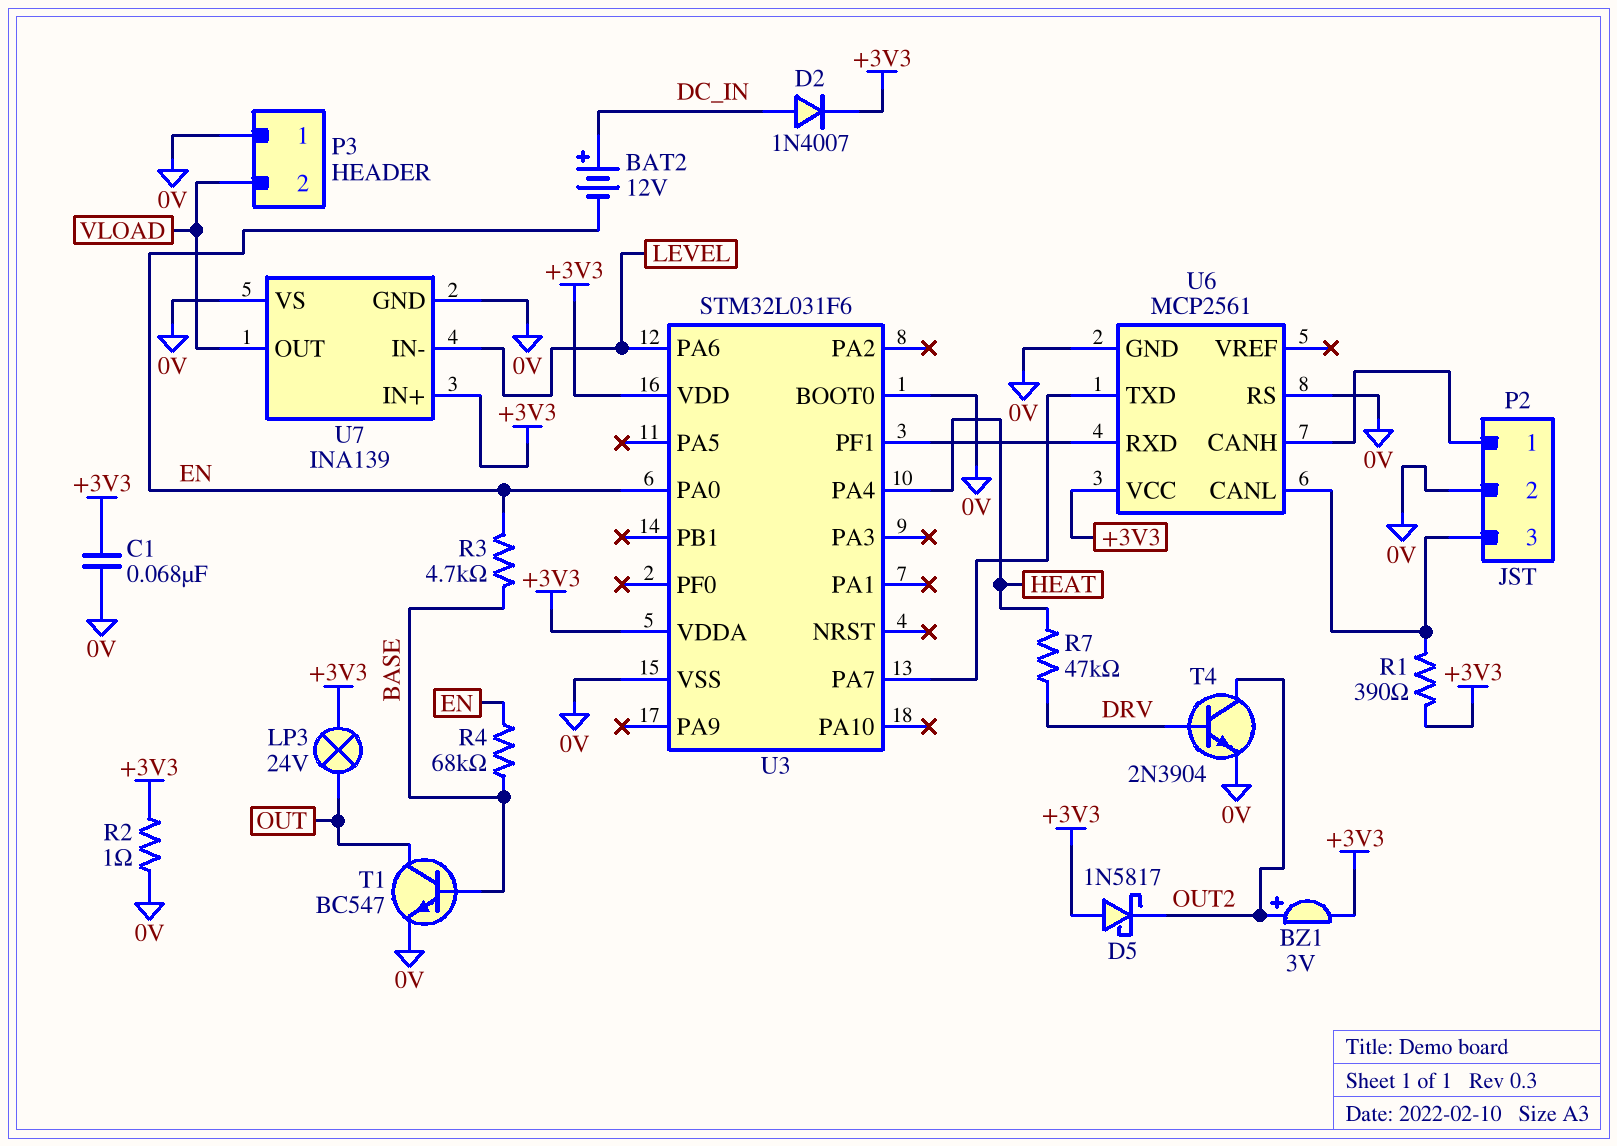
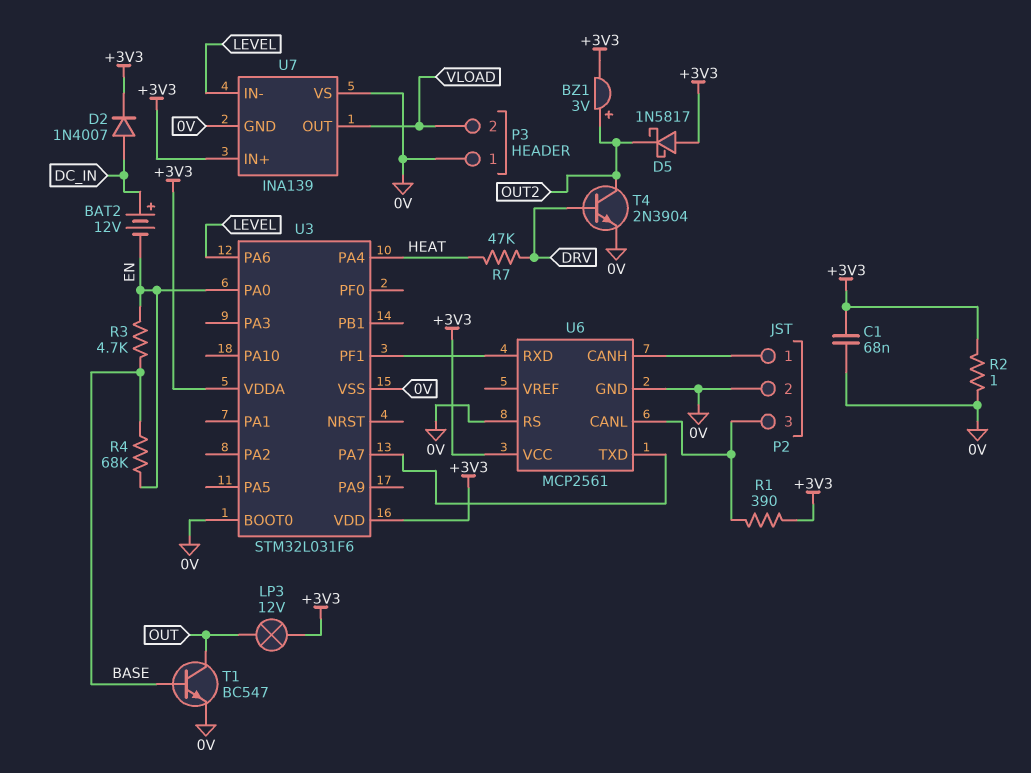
LP3: lamp 24V (+3V3, OUT) -> lamp 12V (+3V3, OUT)

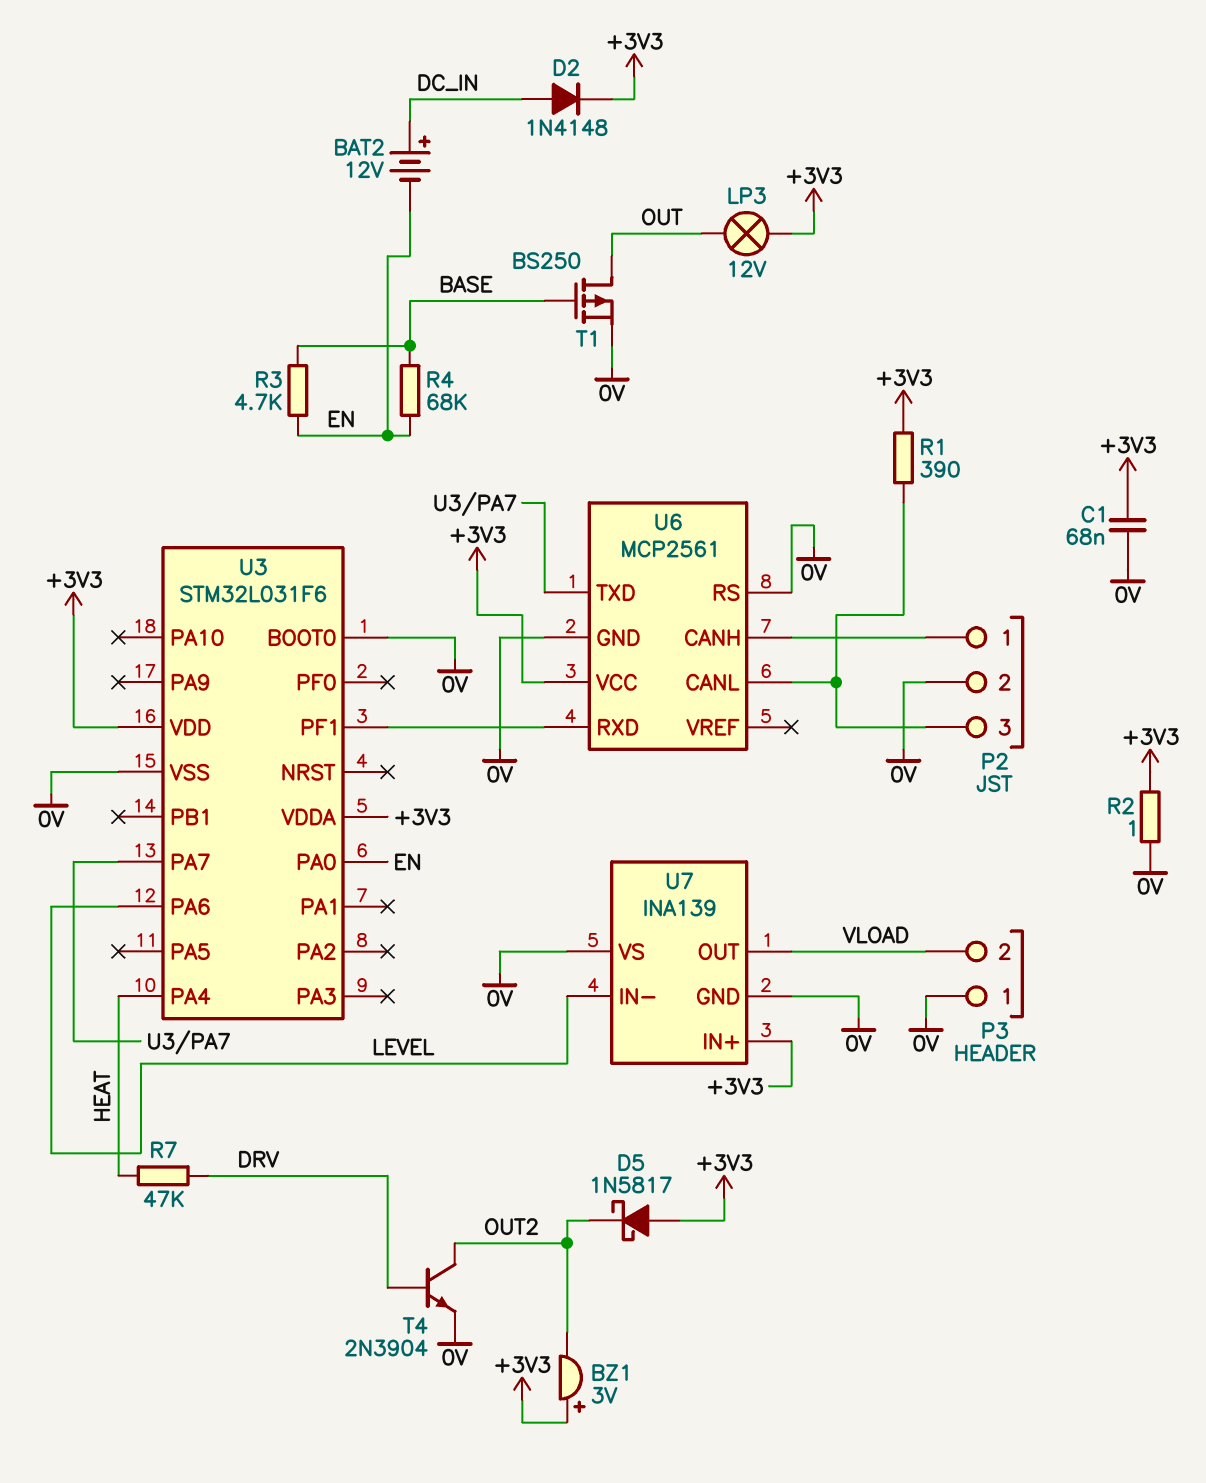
BZ1: buzzer 3V (plus OUT2, minus +3V3) -> buzzer 3V (plus +3V3, minus OUT2)
D2: diode 1N4007 (A DC_IN, K +3V3) -> diode 1N4148 (A DC_IN, K +3V3)
T1: NPN BC547 (B BASE, C OUT, E 0V) -> PMOS BS250 (G BASE, D OUT, S 0V)

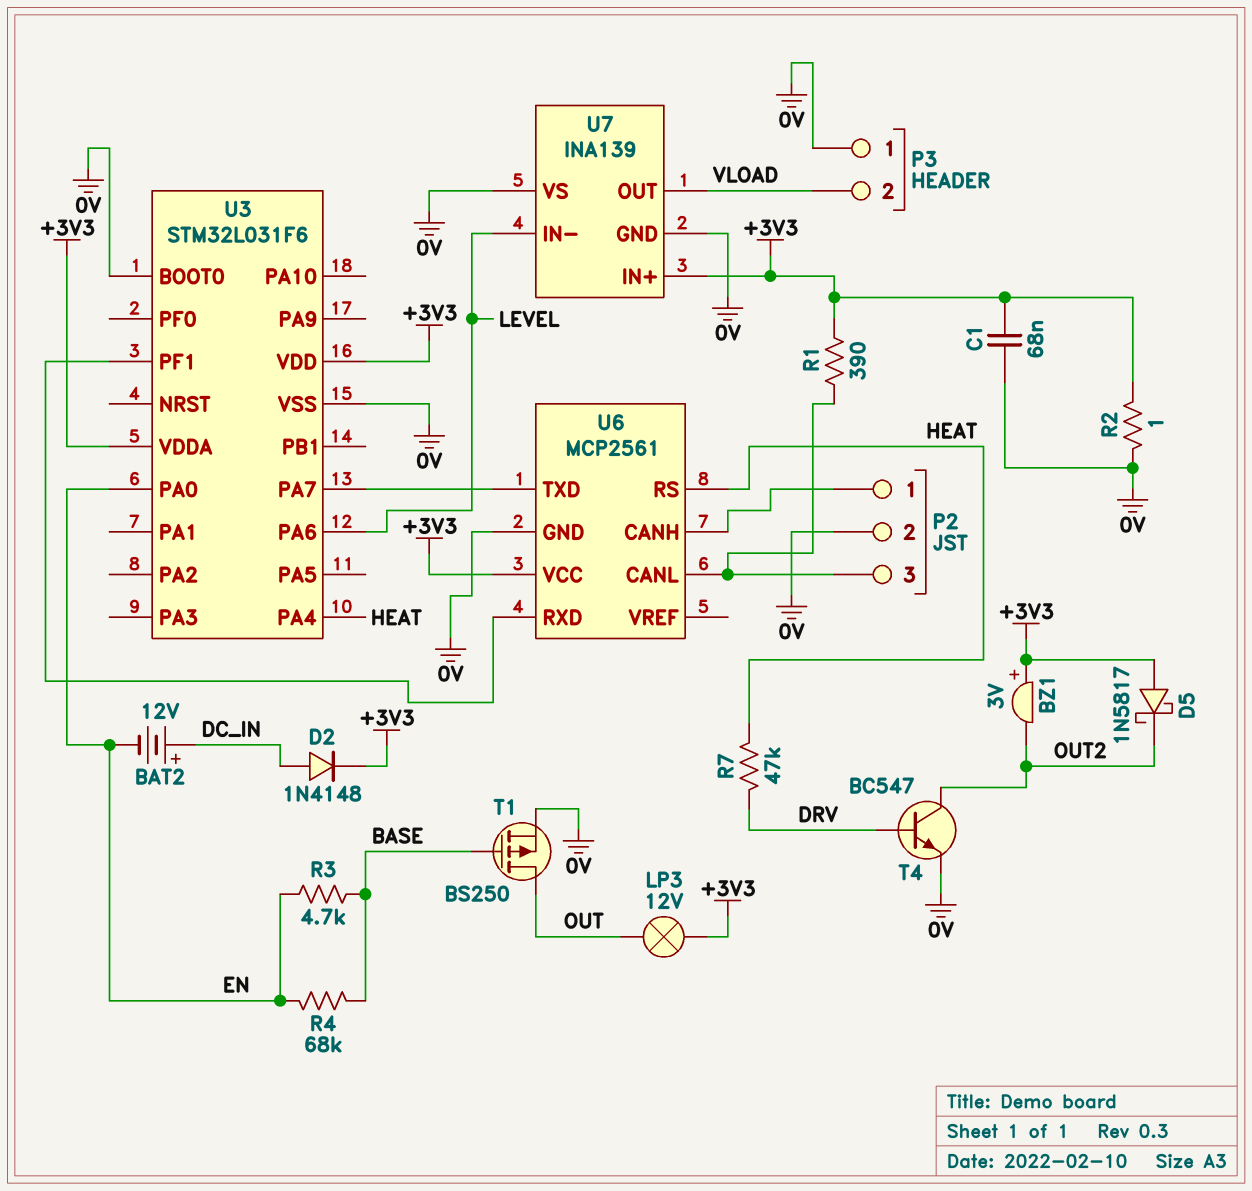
T4: NPN 2N3904 (B DRV, C OUT2, E 0V) -> NPN BC547 (B DRV, C OUT2, E 0V)
U6 pin RS: 0V -> HEAT

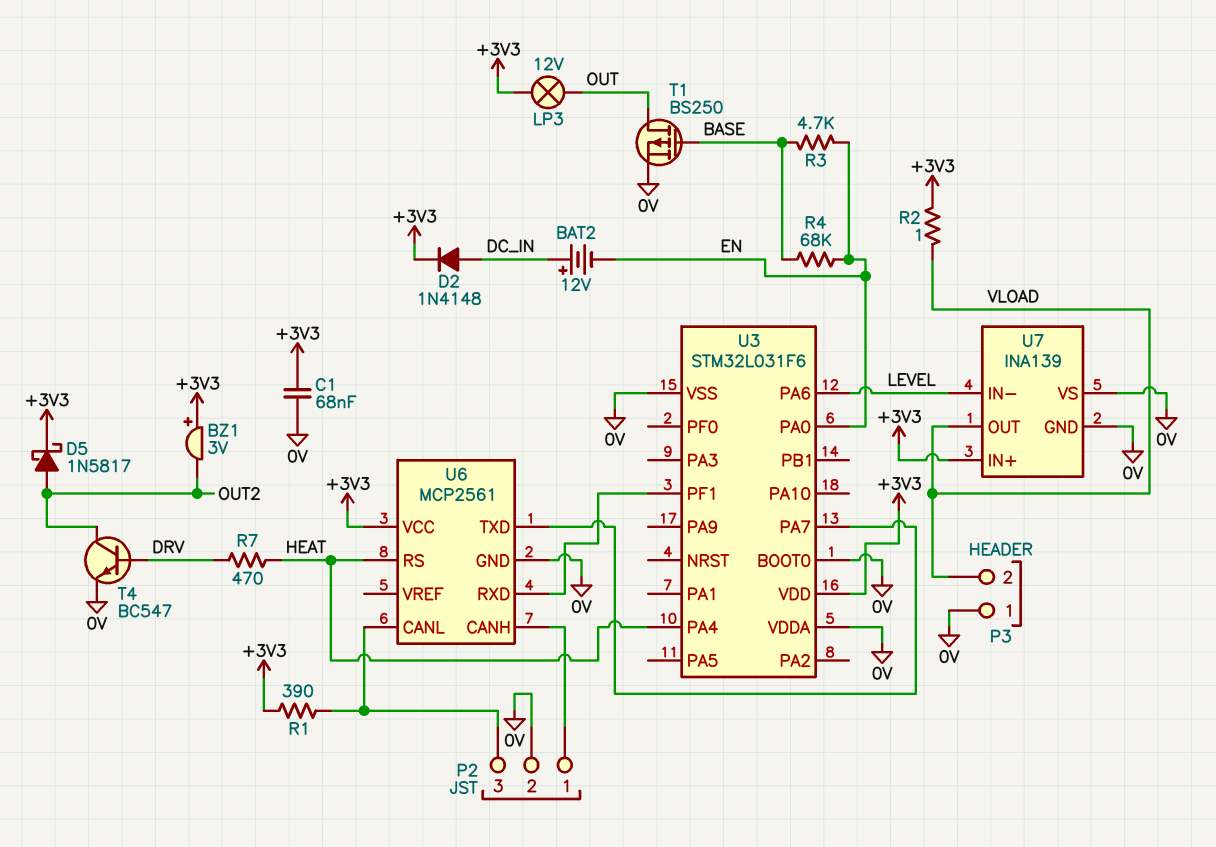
D5: schottky 1N5817 (A +3V3, K OUT2) -> schottky 1N5817 (A OUT2, K +3V3)
R2: 1 (+3V3, 0V) -> 1 (+3V3, VLOAD)
R7: 47k (DRV, HEAT) -> 470 (DRV, HEAT)
U3 pin VDDA: +3V3 -> 0V

